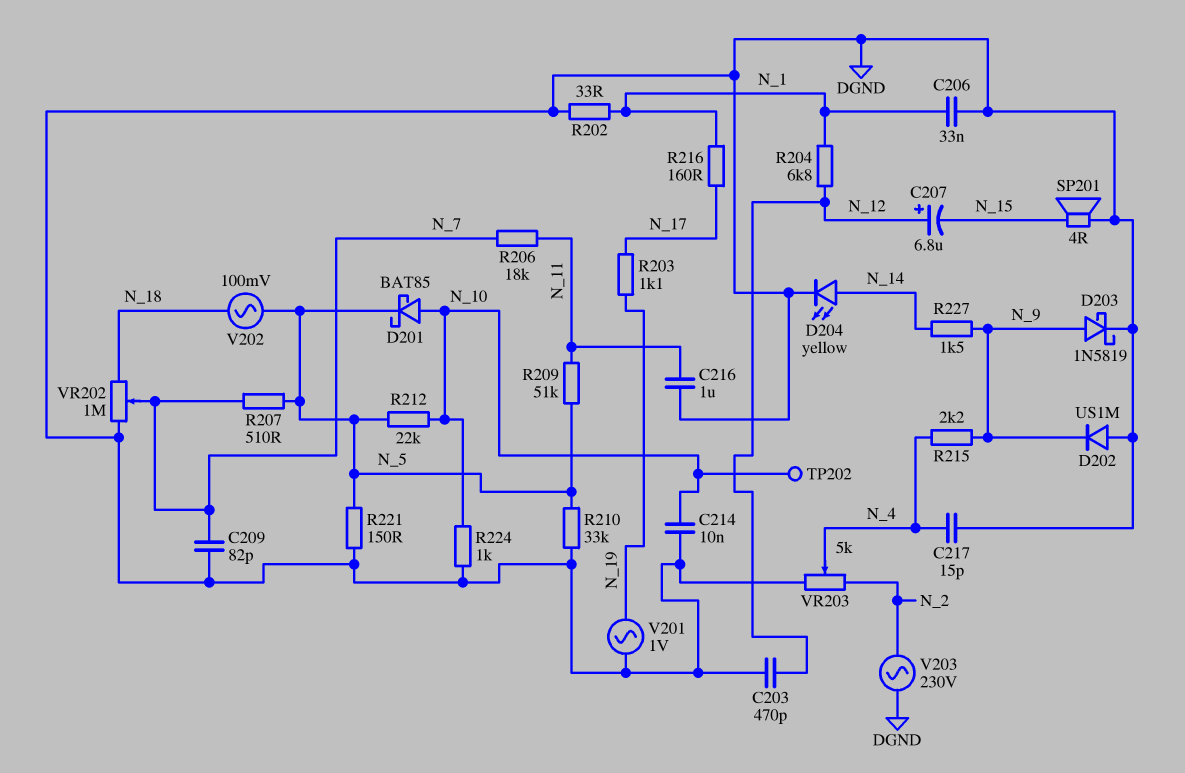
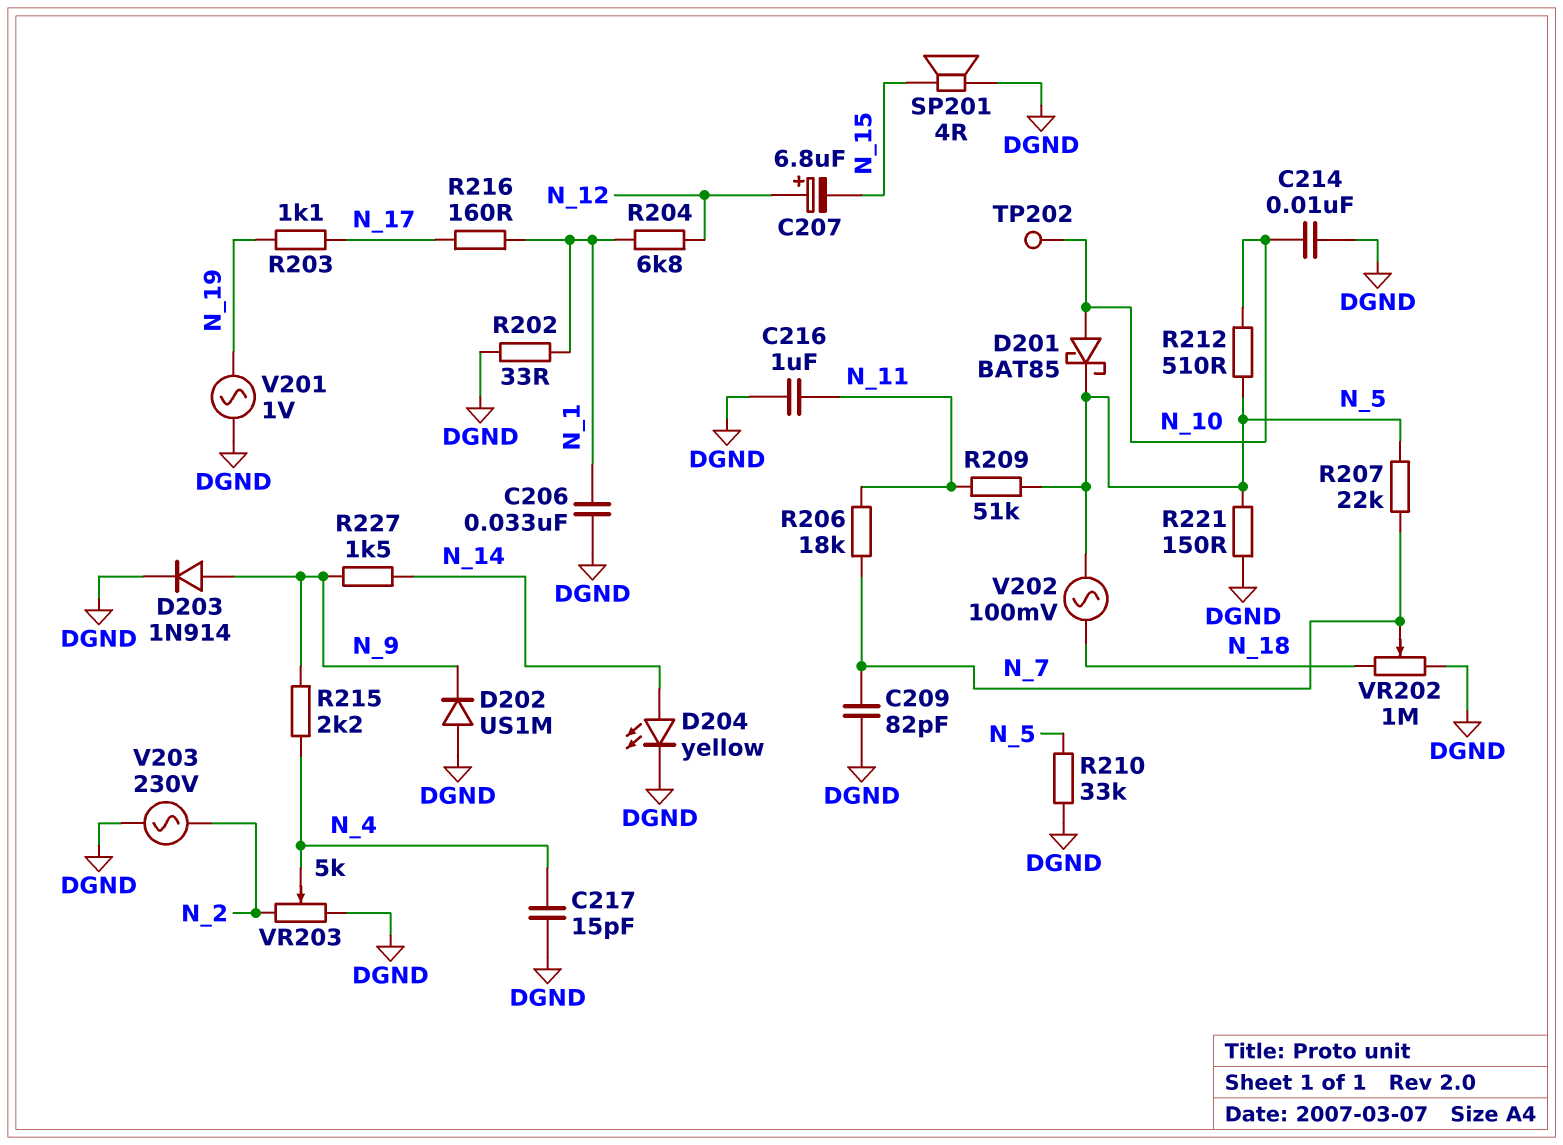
C203: 470pF (DGND, N_12) -> none
D203: schottky 1N5819 (A N_9, K DGND) -> diode 1N914 (A N_9, K DGND)
R207: 510 (N_5, N_7) -> 22k (N_5, N_7)
R212: 22k (N_5, N_10) -> 510 (N_5, N_10)
R224: 1k (DGND, N_10) -> none

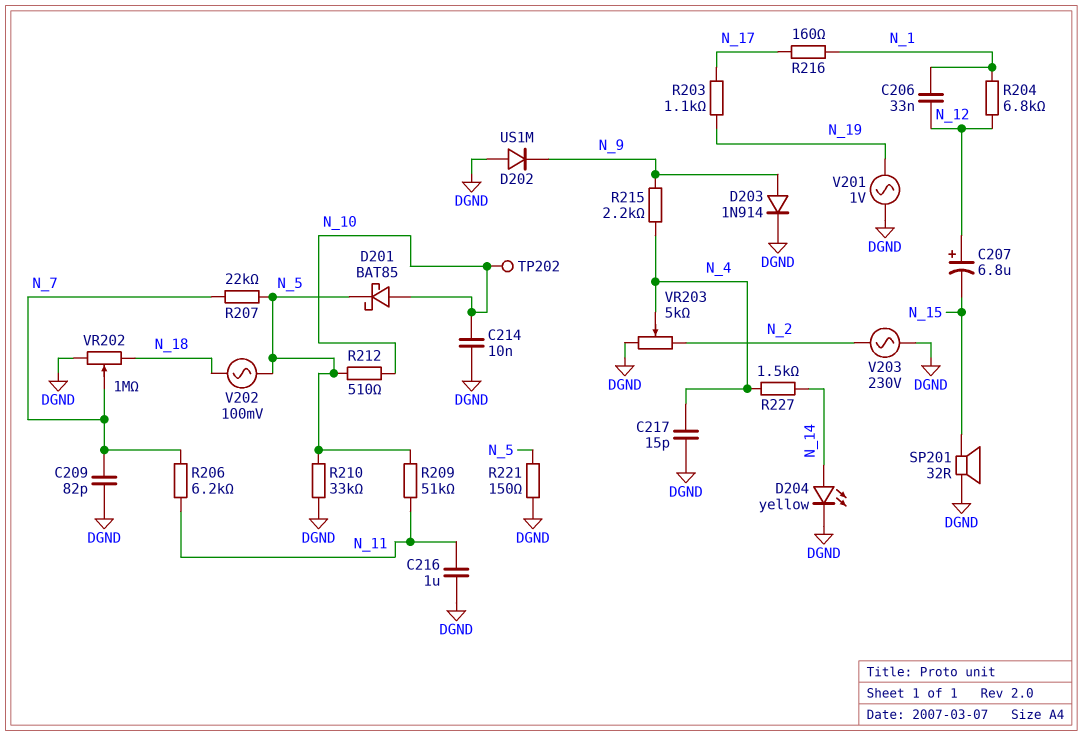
C206: 33nF (DGND, N_1) -> 33nF (N_1, N_12)
R202: 33 (DGND, N_1) -> none
R206: 18k (N_7, N_11) -> 6.2k (N_7, N_11)
R227: 1.5k (N_9, N_14) -> 1.5k (N_4, N_14)
SP201: speaker 4R (DGND, N_15) -> speaker 32R (DGND, N_15)

